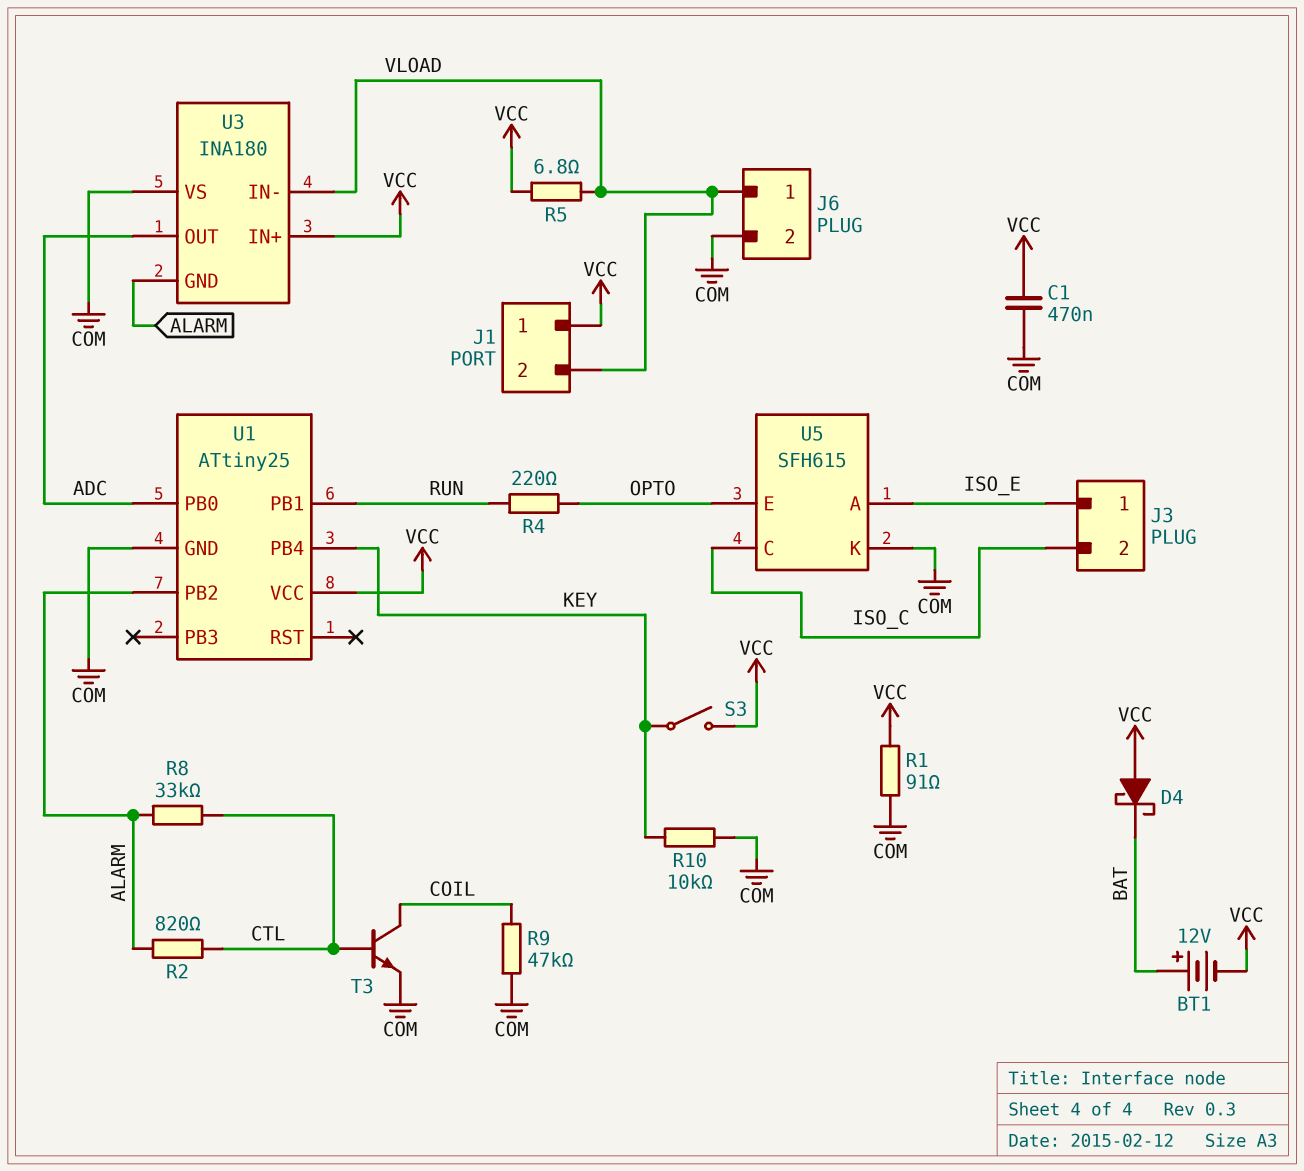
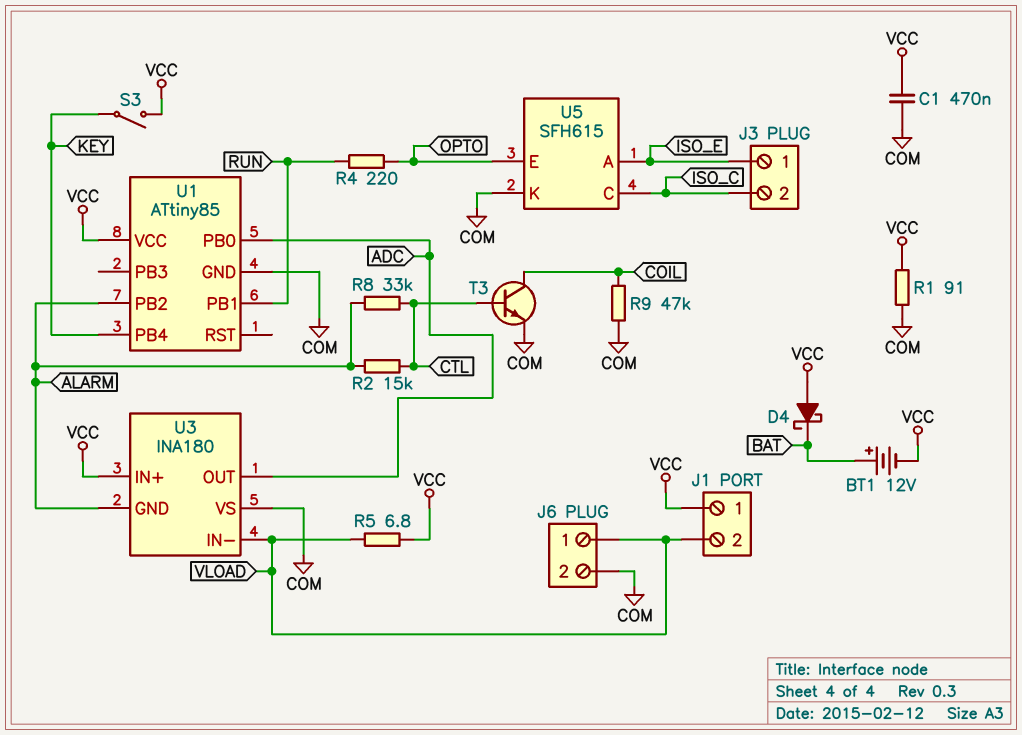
R2: 820 (ALARM, CTL) -> 15k (ALARM, CTL)
R10: 10k (COM, KEY) -> none
U1: ATtiny25 -> ATtiny85

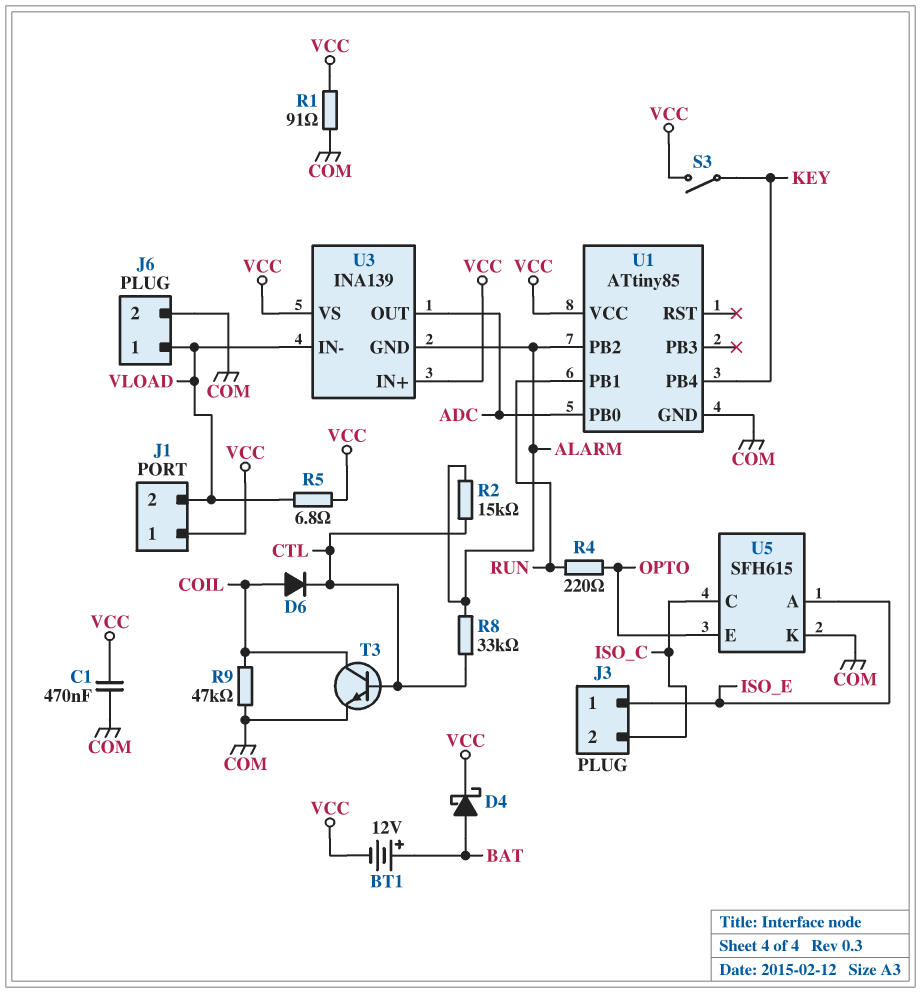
D4: schottky (A VCC, K BAT) -> schottky (A BAT, K VCC)
D6: none -> diode (A COIL, K CTL)
U3: INA180 -> INA139
U3 pin VS: COM -> VCC

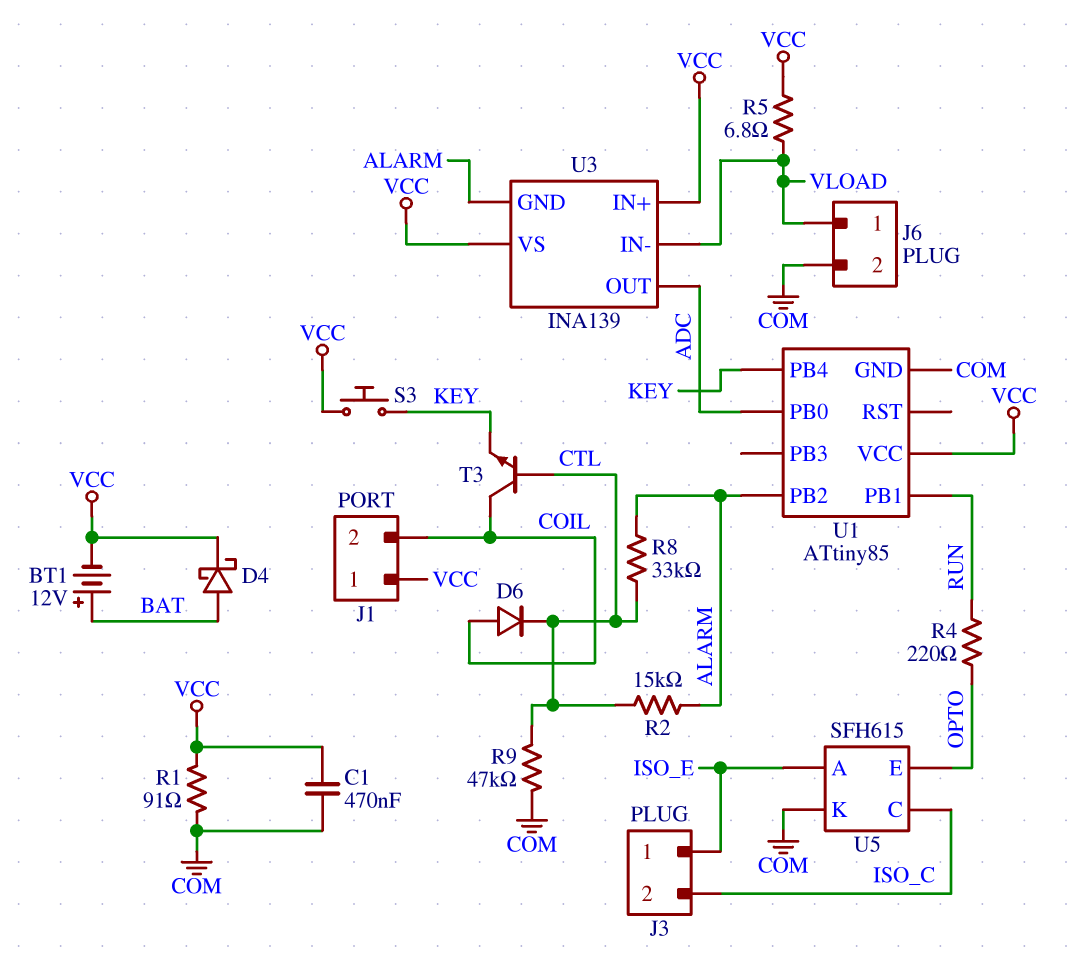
J1 pin 2: VLOAD -> COIL
R9: 47k (COIL, COM) -> 47k (COM, CTL)
S3: switch (KEY, VCC) -> button (KEY, VCC)
T3: NPN (B CTL, C COIL, E COM) -> NPN (B CTL, C COIL, E KEY)

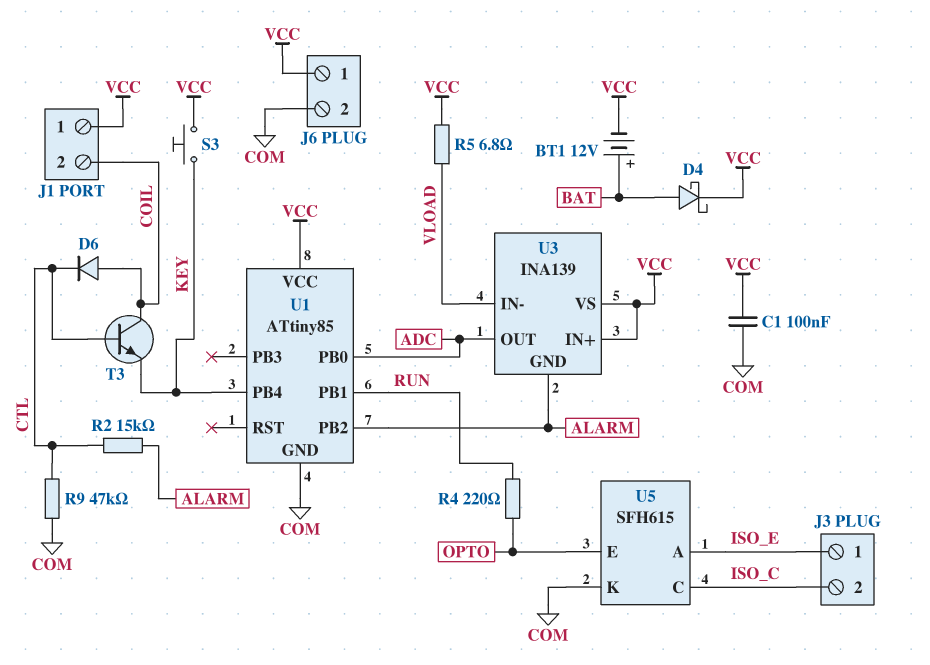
C1: 470nF (COM, VCC) -> 100nF (COM, VCC)
J6 pin 1: VLOAD -> VCC
R1: 91 (COM, VCC) -> none
R8: 33k (ALARM, CTL) -> none

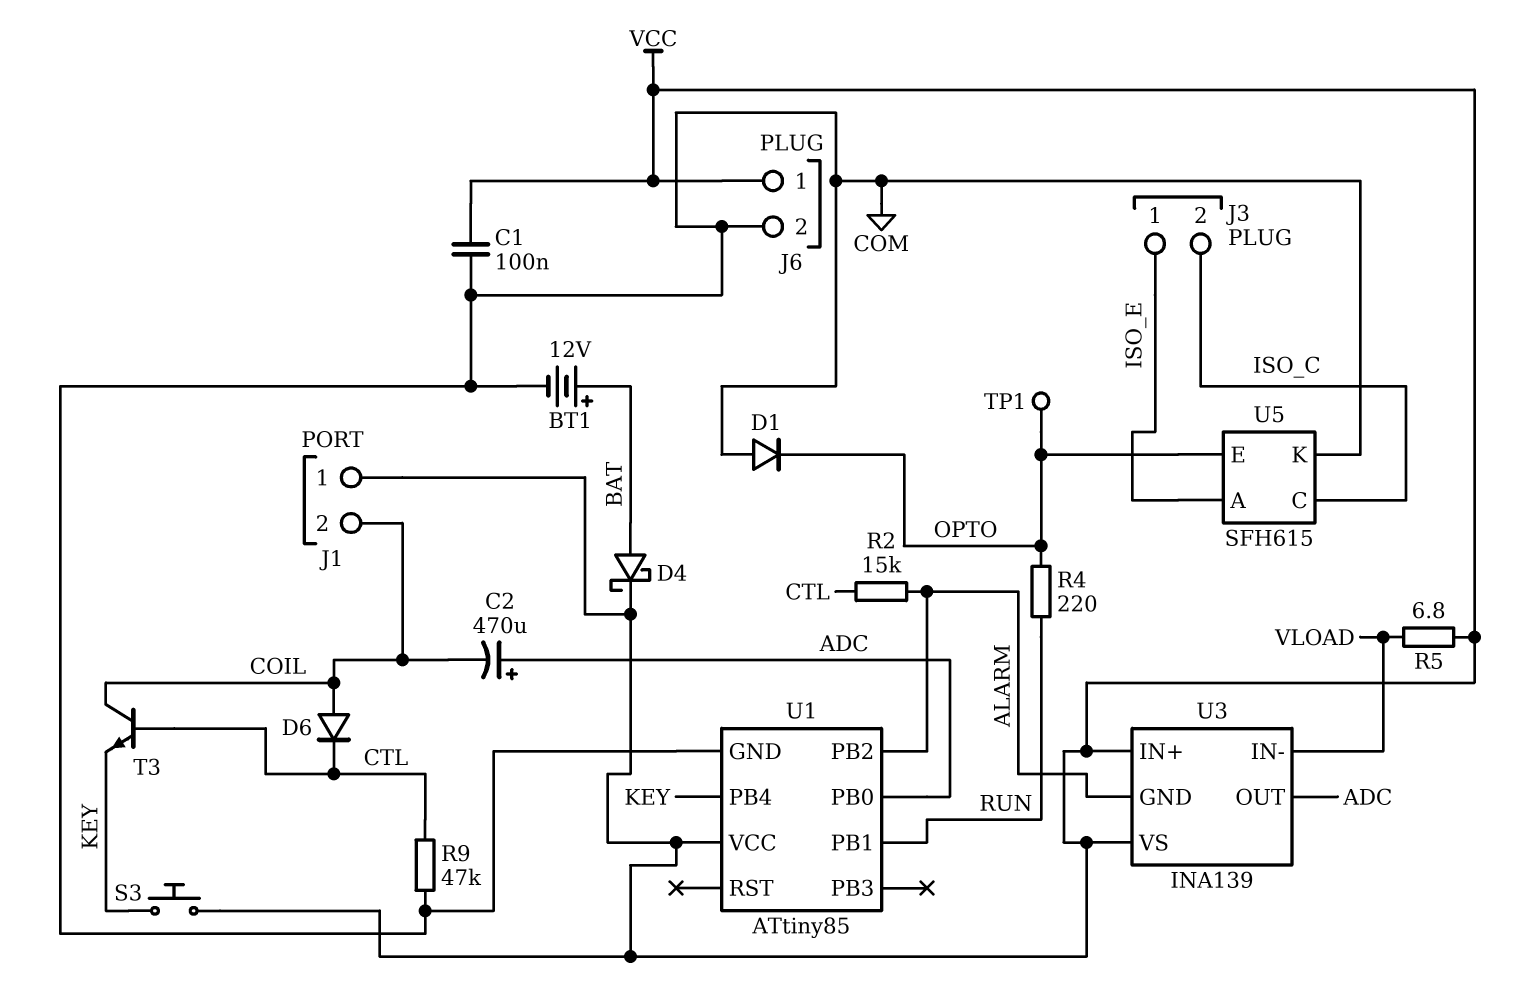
BT1: 12V (plus BAT, minus VCC) -> 12V (plus BAT, minus COM)
C2: none -> 470uF (plus ADC, minus COIL)
D1: none -> diode (A COM, K OPTO)
TP1: none -> test point (OPTO)

